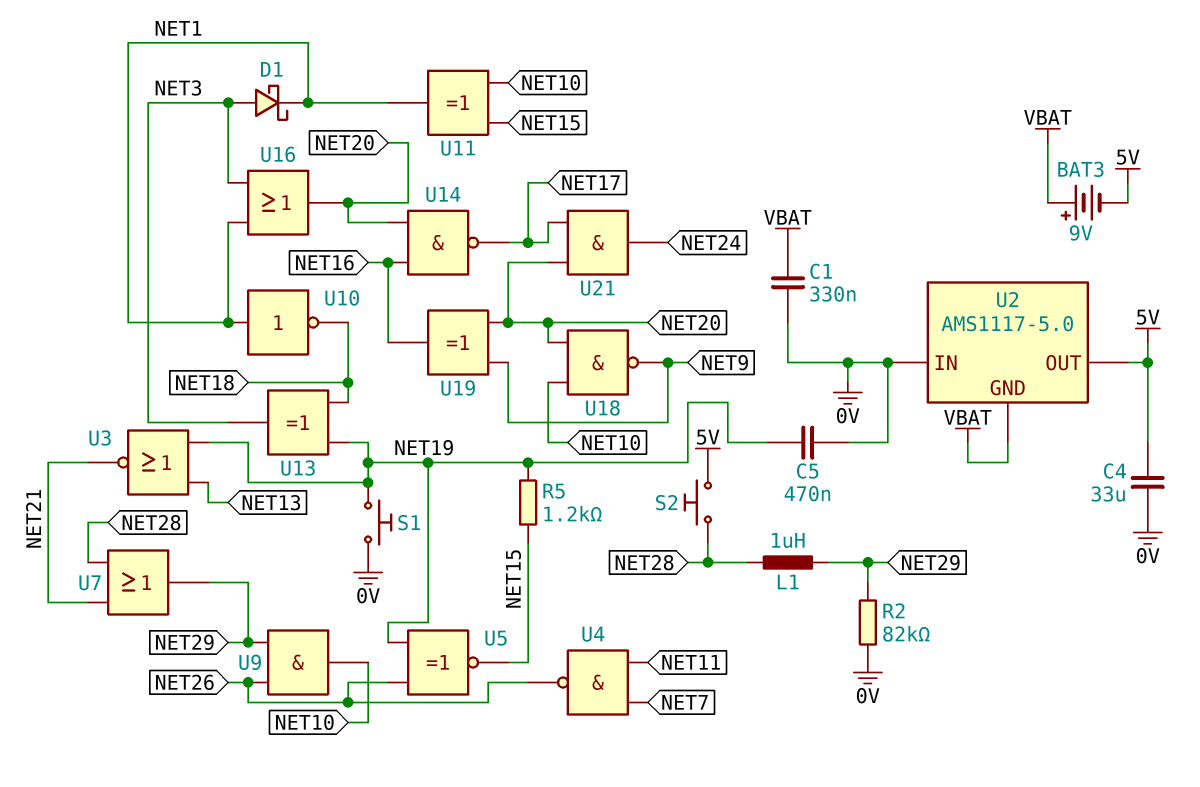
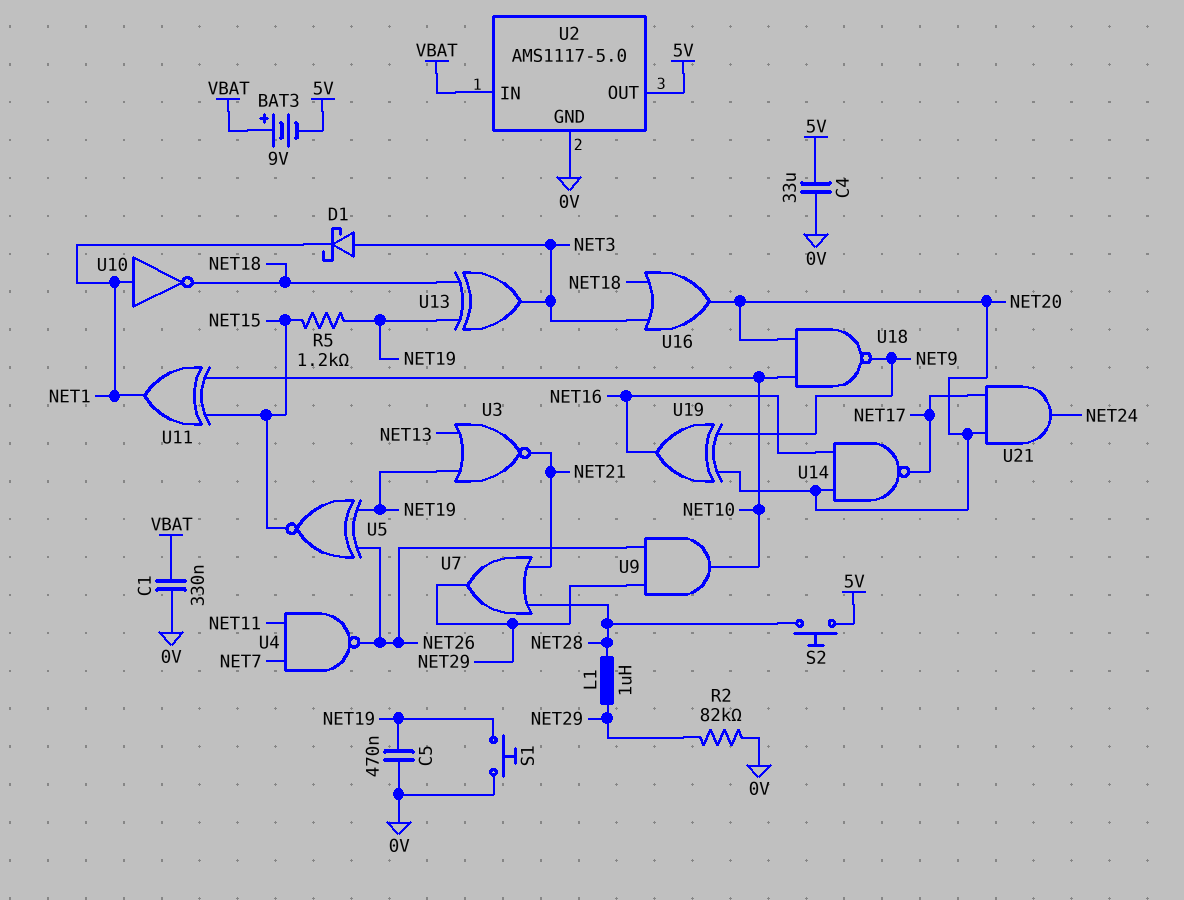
U2 pin GND: VBAT -> 0V
U2 pin IN: 0V -> VBAT
U16: OR (in NET1, in NET3, out NET20) -> OR (in NET3, in NET18, out NET20)

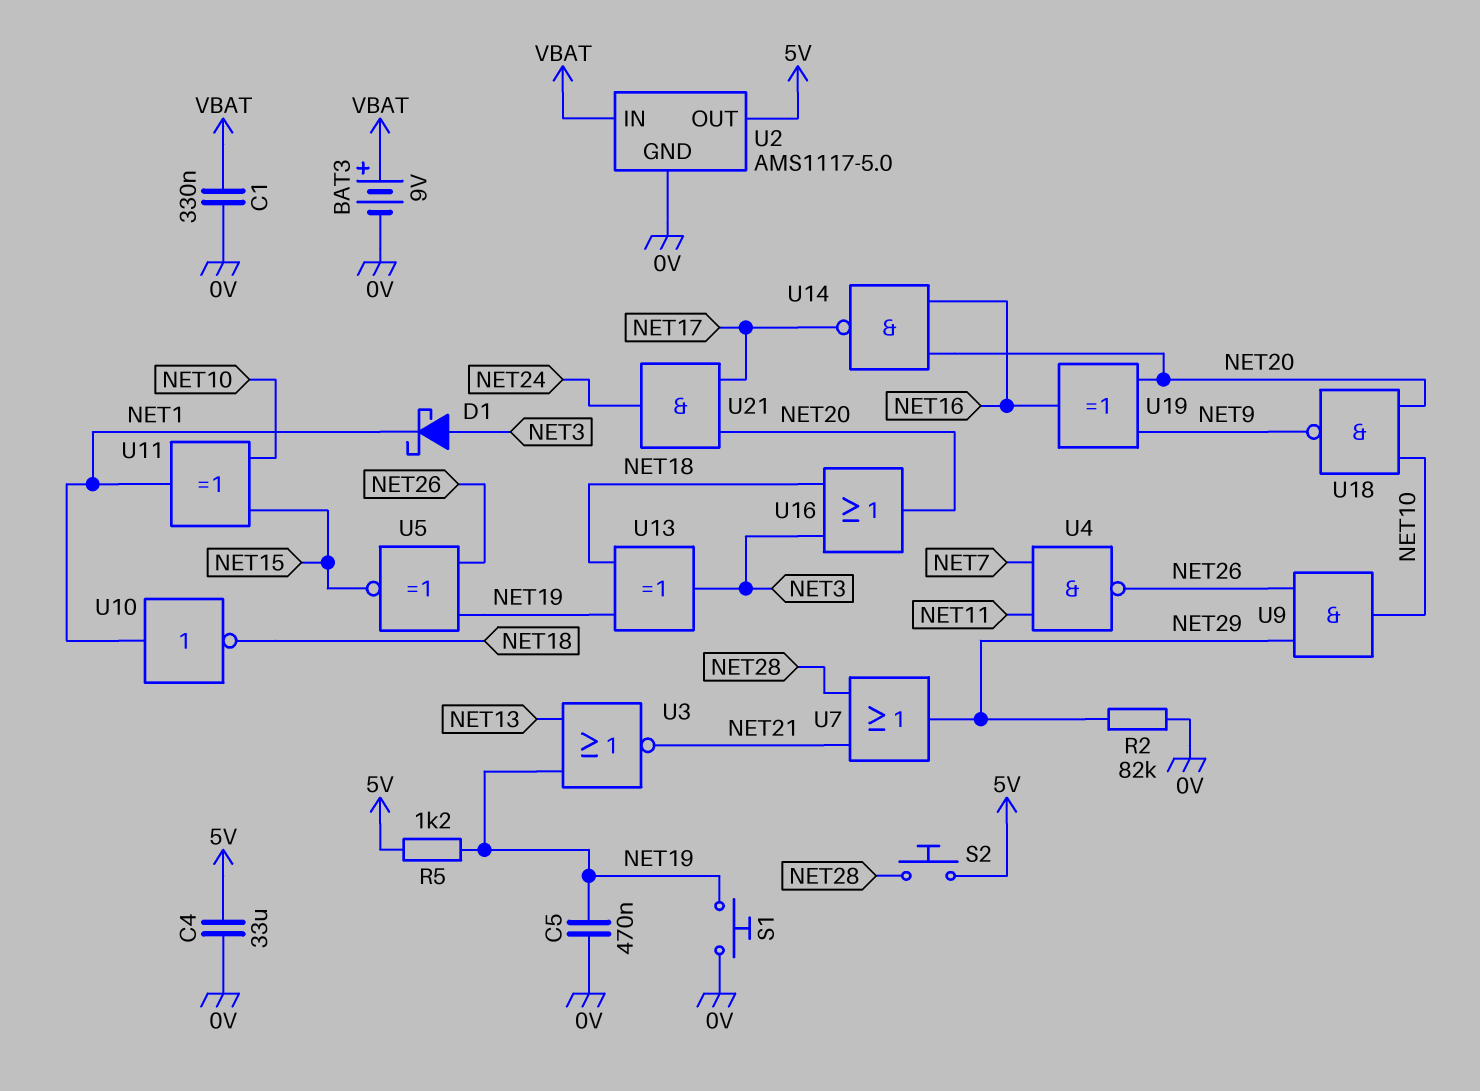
BAT3: 9V (plus VBAT, minus 5V) -> 9V (plus VBAT, minus 0V)
L1: 1uH (NET28, NET29) -> none
R5: 1.2k (NET15, NET19) -> 1.2k (5V, NET19)

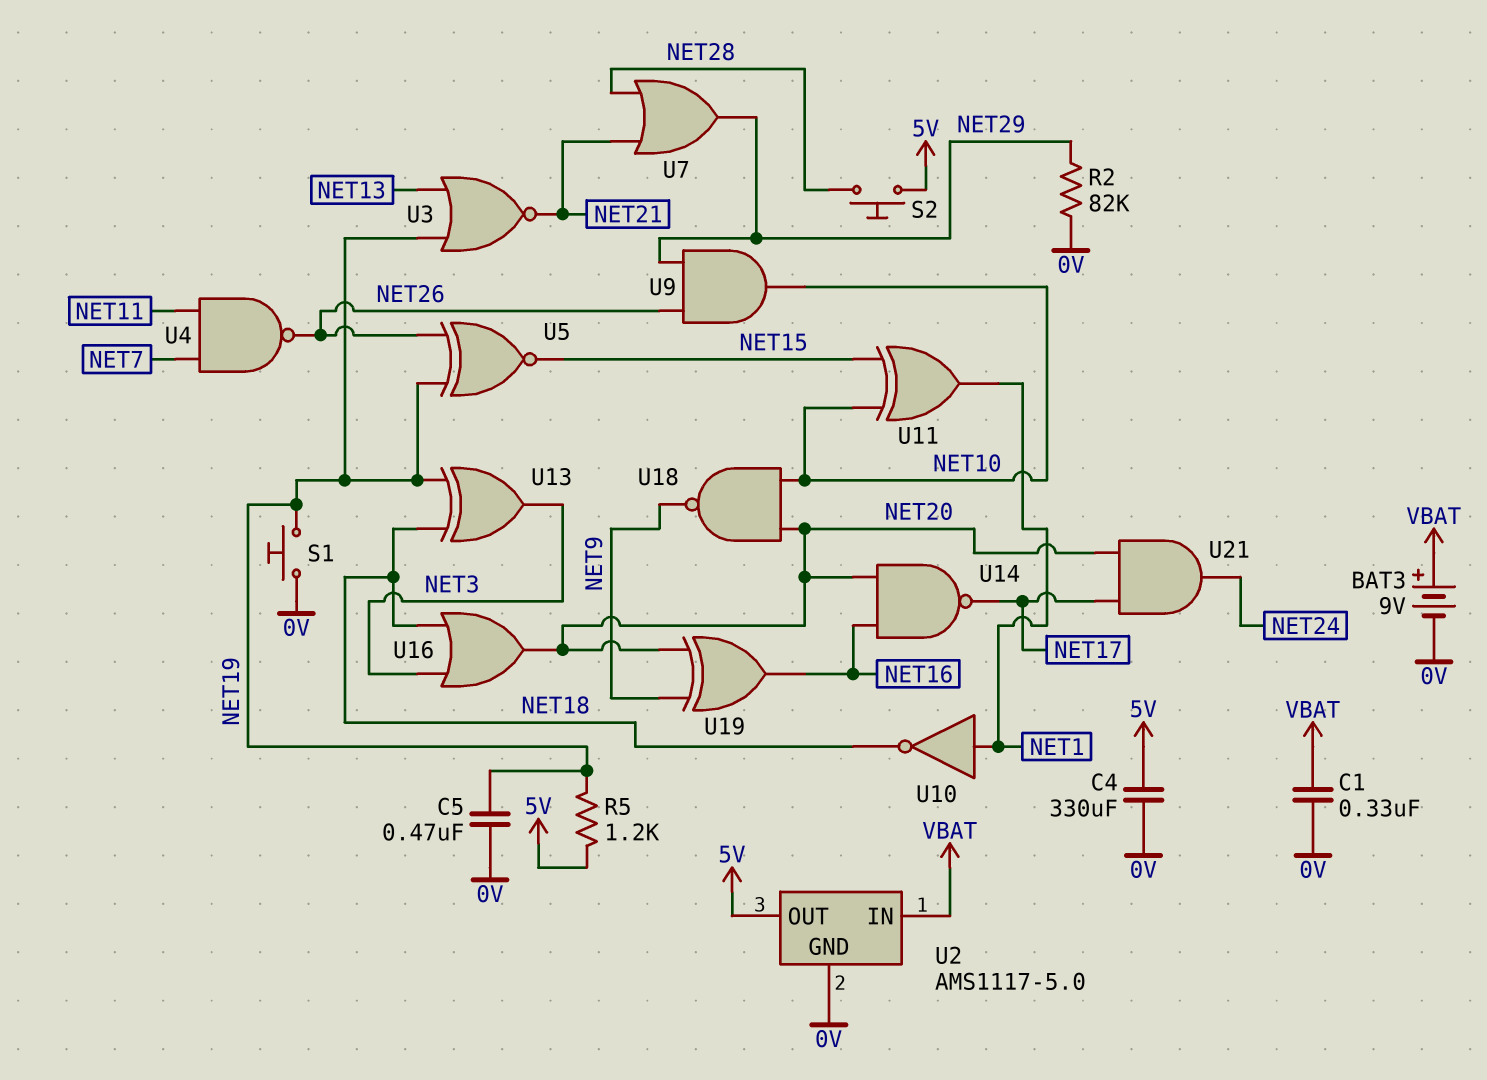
C4: 33uF (0V, 5V) -> 330uF (0V, 5V)
D1: schottky (A NET3, K NET1) -> none

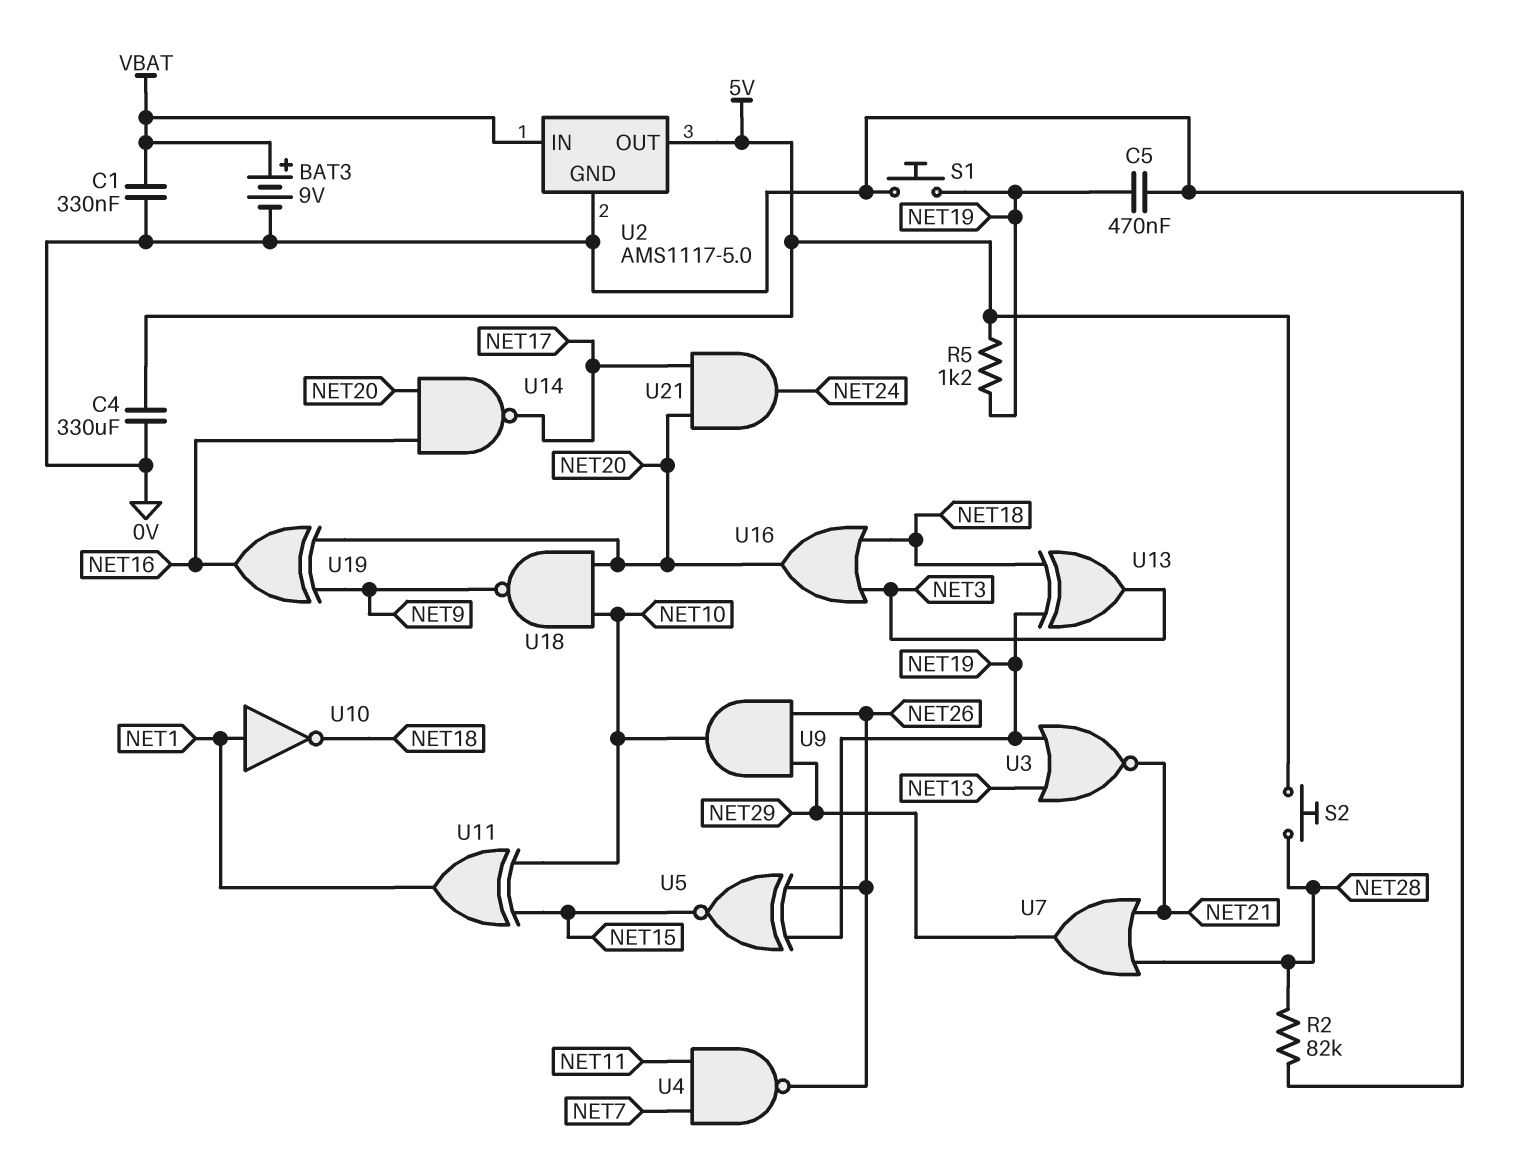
R2: 82k (0V, NET29) -> 82k (0V, NET28)

